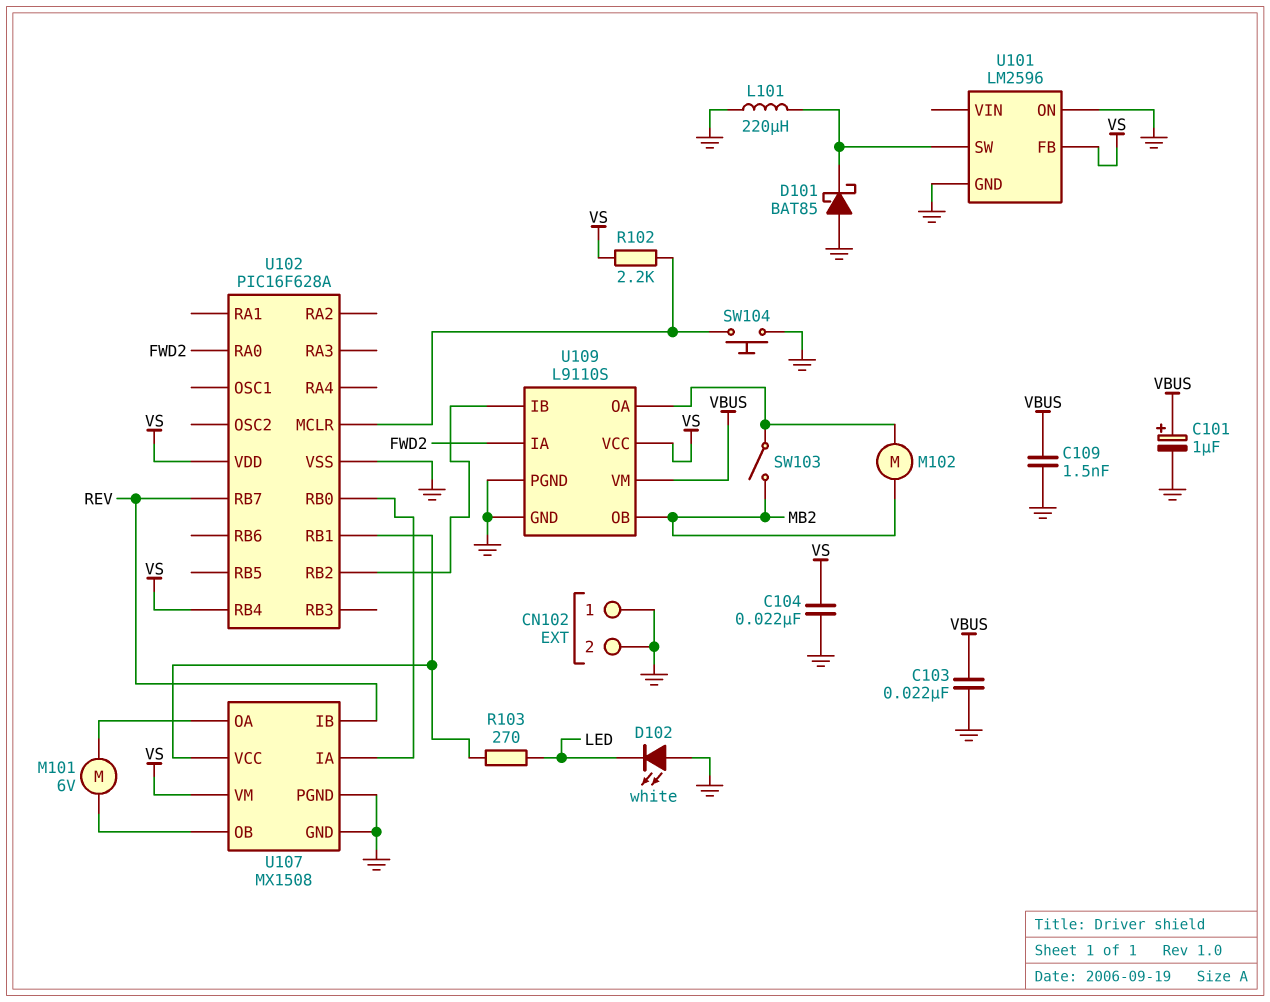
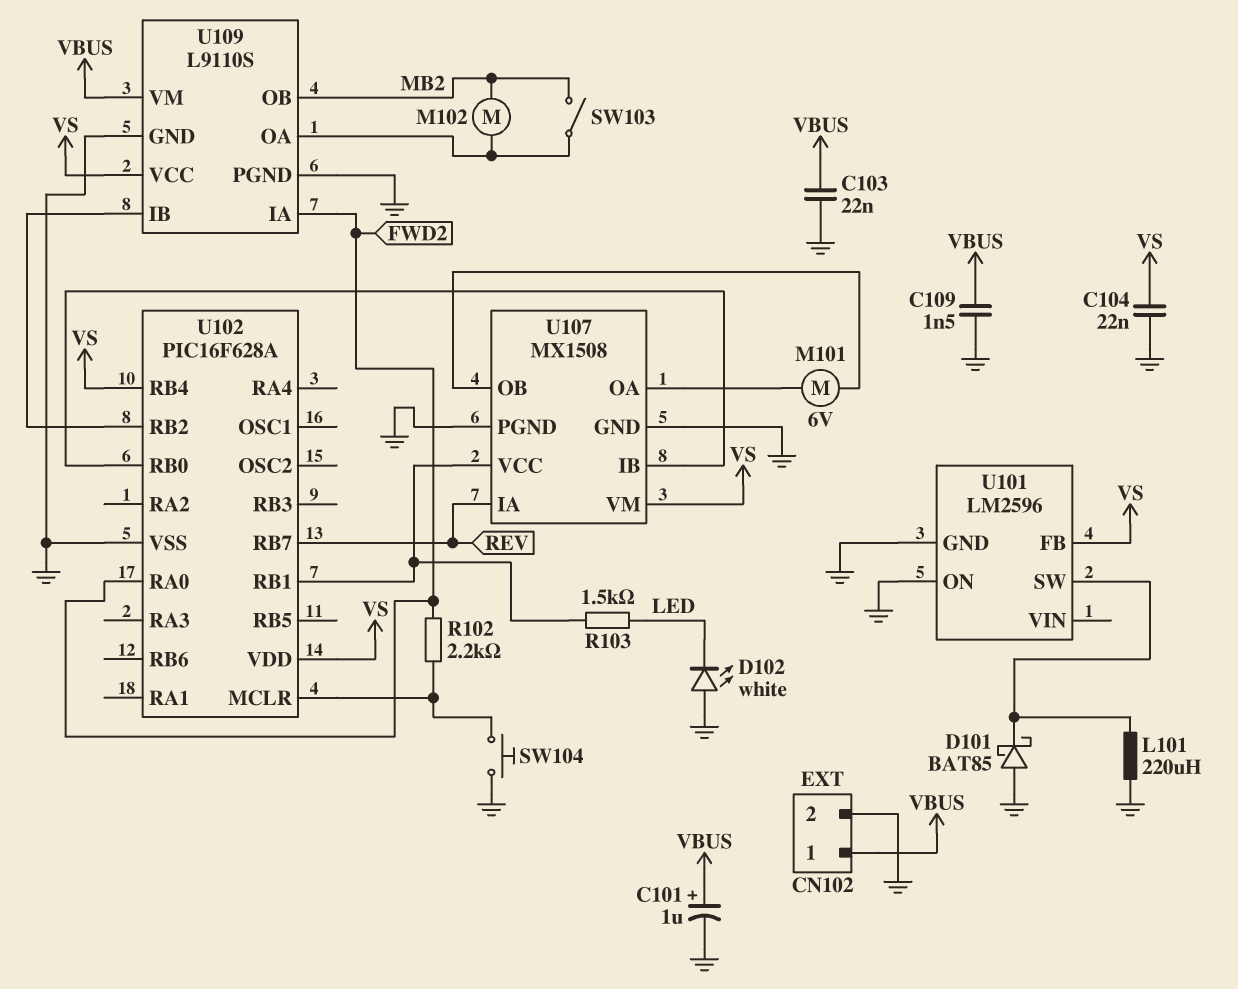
CN102 pin 1: GND -> VBUS
R102: 2.2k (U102/MCLR, VS) -> 2.2k (FWD2, U102/MCLR)
R103: 270 (LED, U102/RB1) -> 1.5k (LED, U102/RB1)
U107 pin IA: U102/RB0 -> REV
U107 pin IB: REV -> U102/RB0

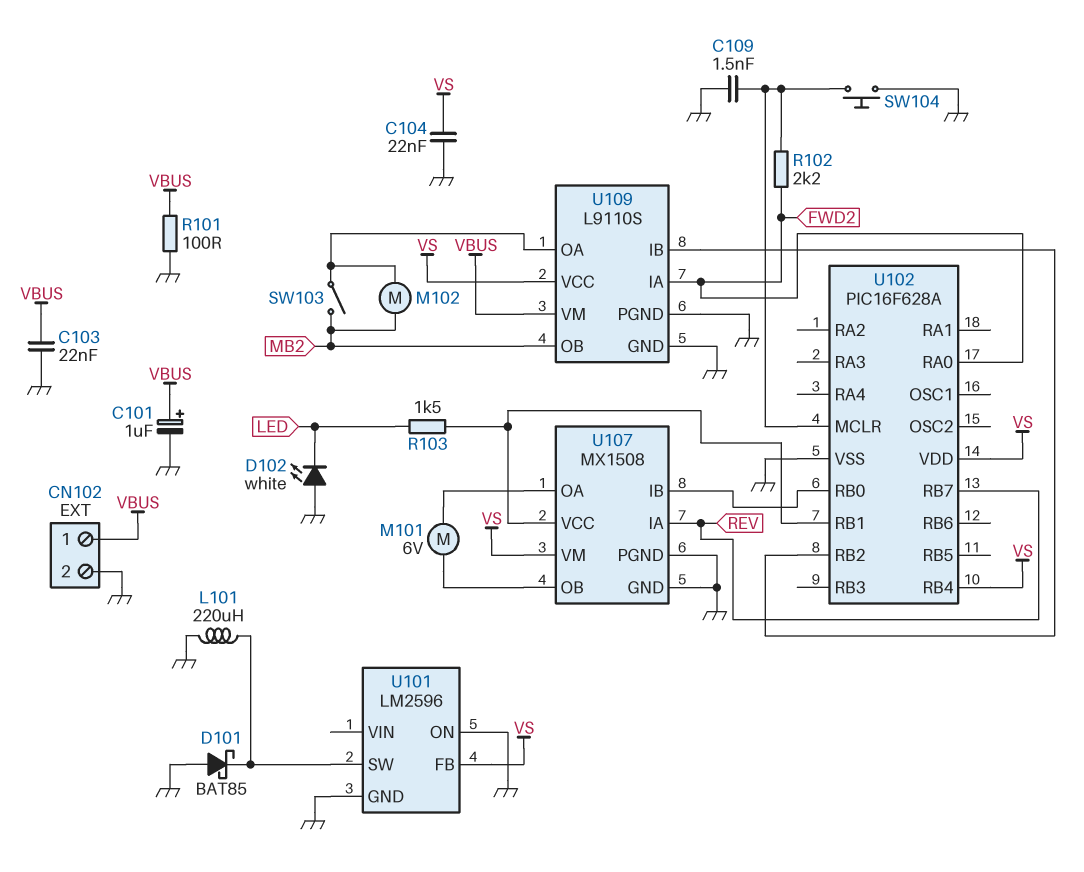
C109: 1.5nF (GND, VBUS) -> 1.5nF (GND, U102/MCLR)
R101: none -> 100 (GND, VBUS)

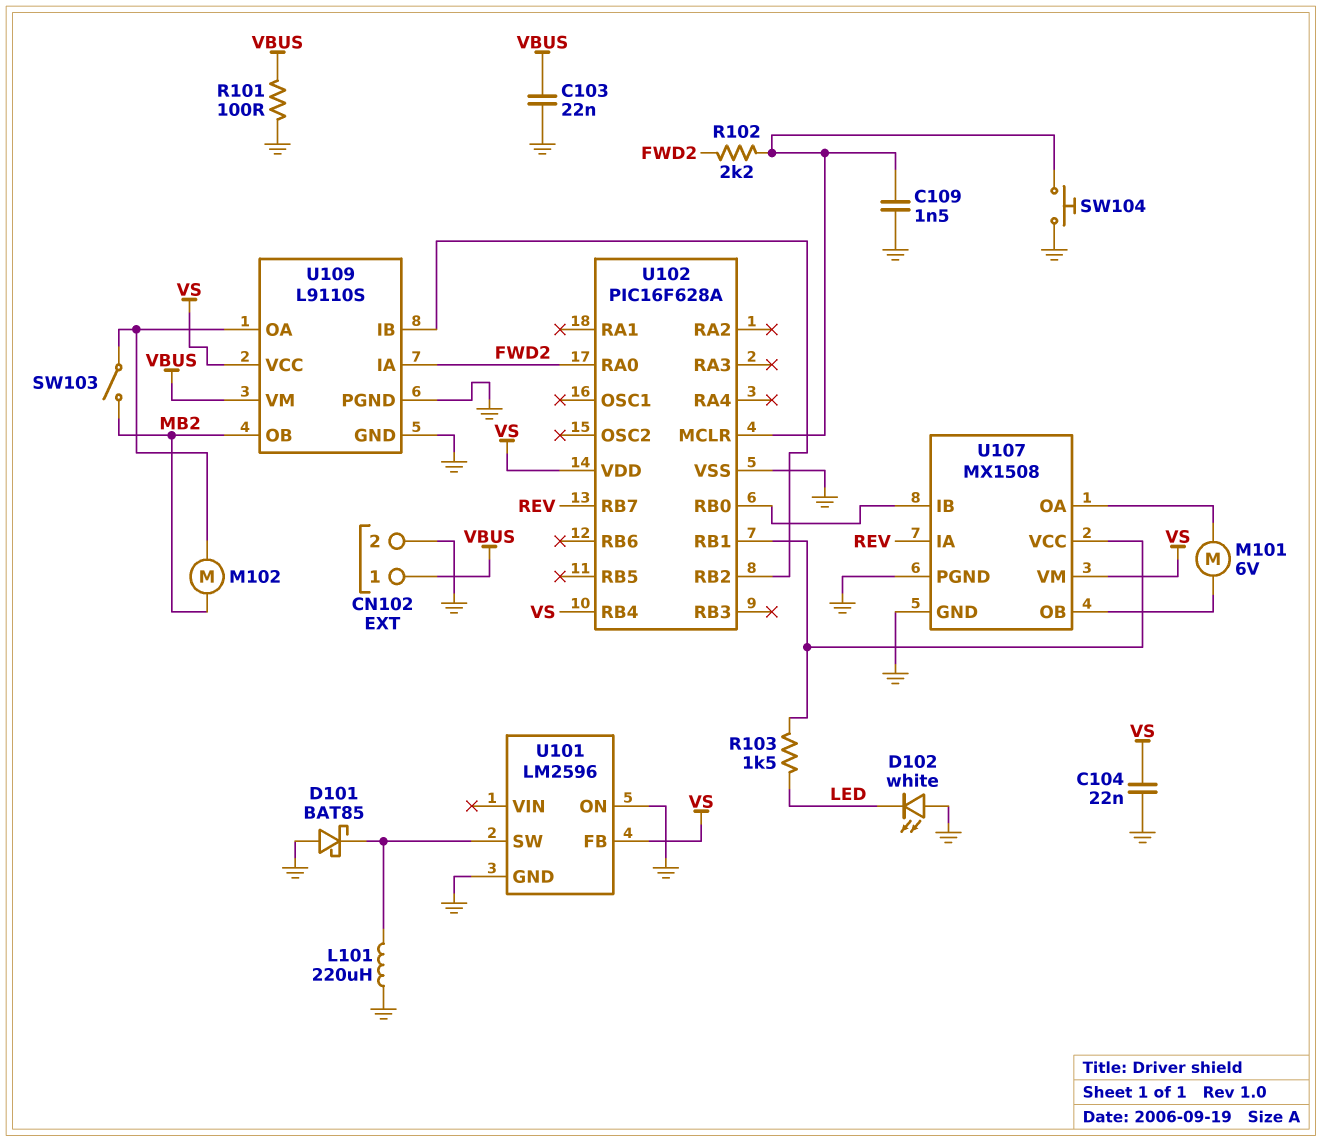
C101: 1uF (plus VBUS, minus GND) -> none

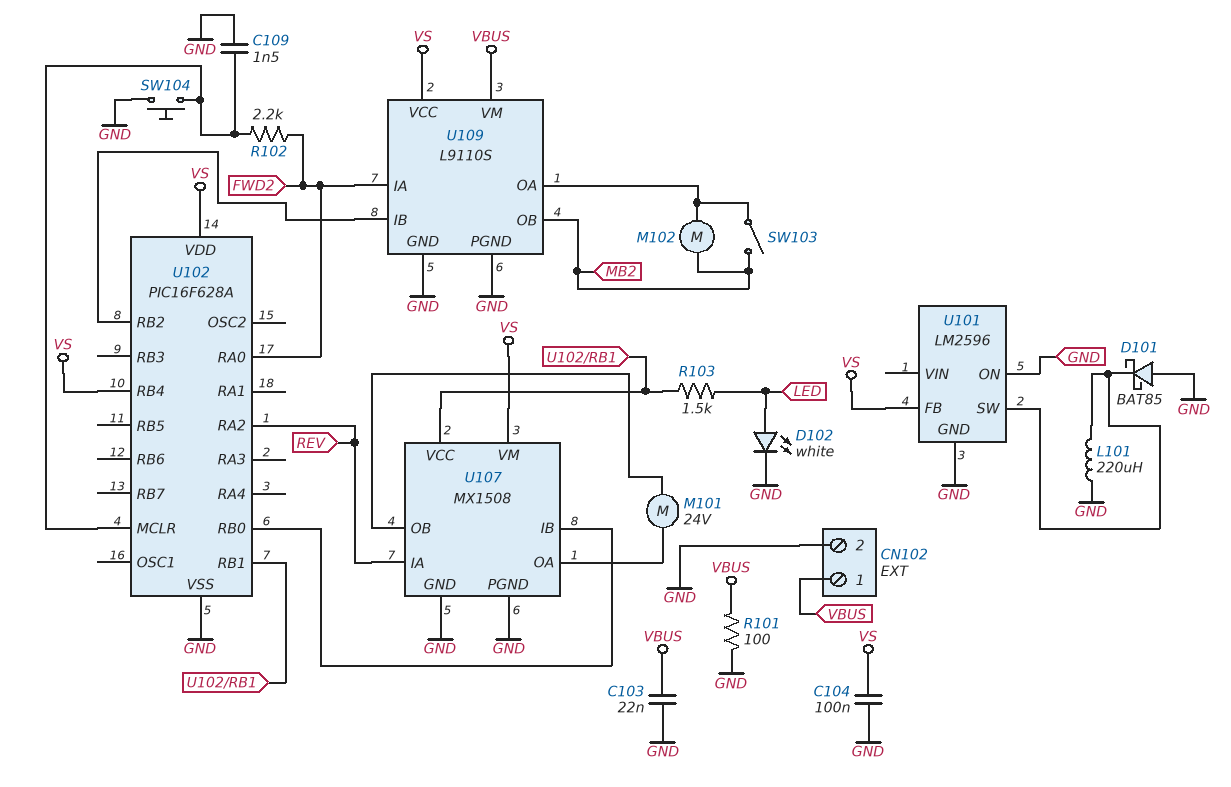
C104: 22nF (GND, VS) -> 100nF (GND, VS)
D102: LED white (A GND, K LED) -> LED white (A LED, K GND)
M101: motor 6V (U107/OA, U107/OB) -> motor 24V (U107/OA, U107/OB)
U102 pin RA2: none -> REV
U102 pin RB7: REV -> none

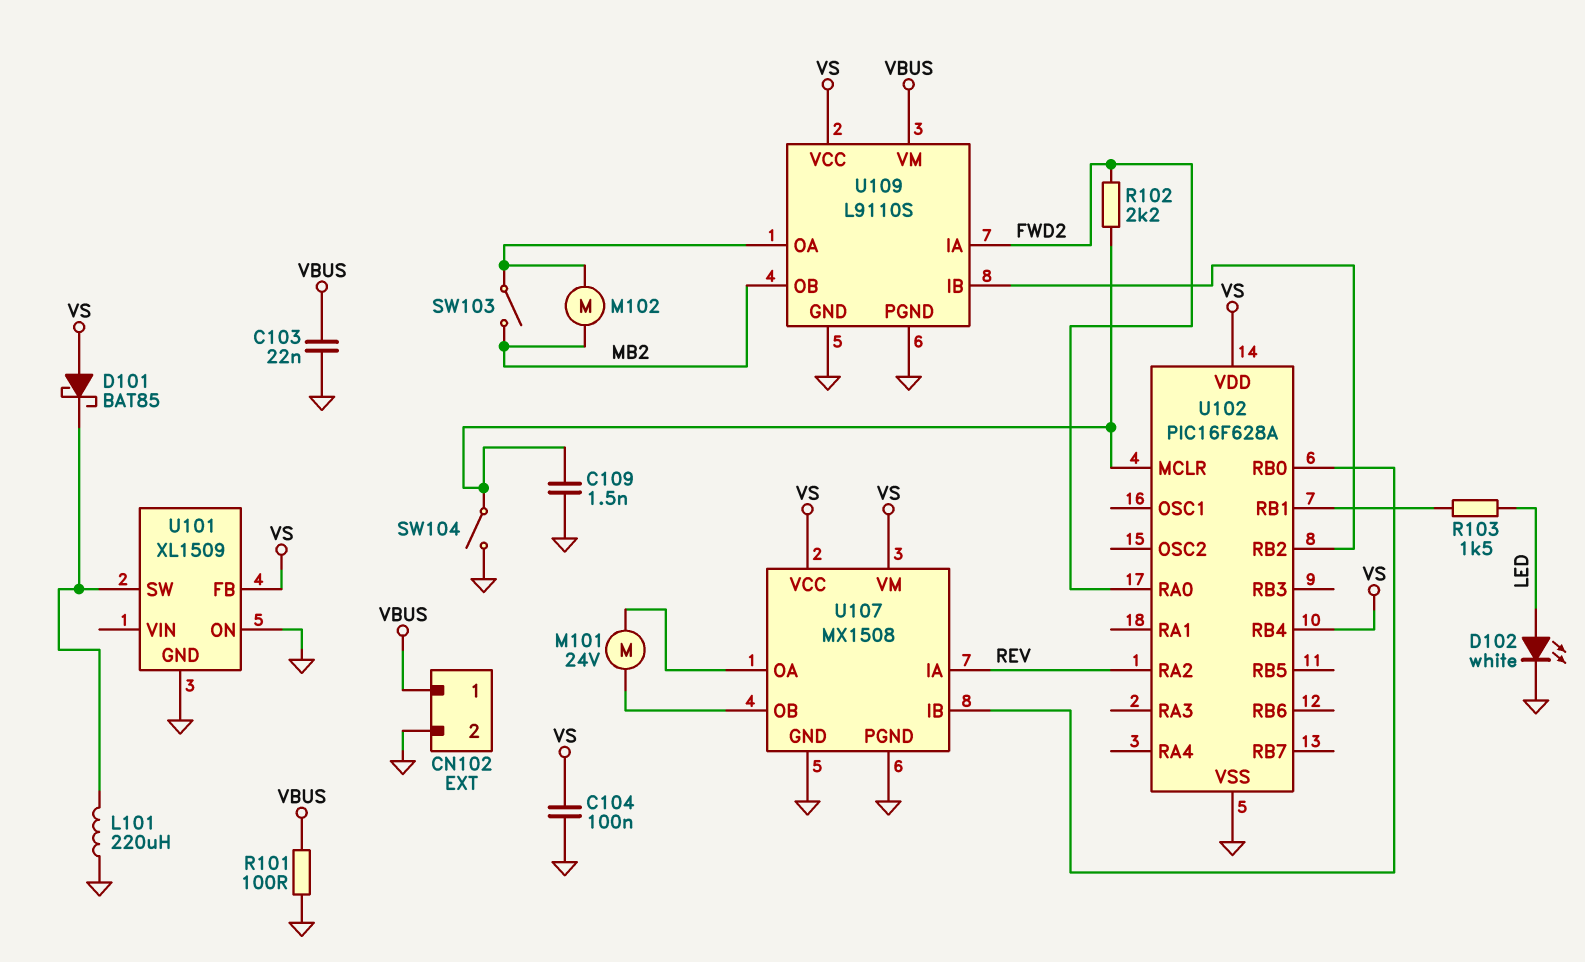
D101: schottky BAT85 (A GND, K U101/SW) -> schottky BAT85 (A VS, K U101/SW)
SW104: button (GND, U102/MCLR) -> switch (GND, U102/MCLR)
U101: LM2596 -> XL1509
U107 pin VCC: U102/RB1 -> VS

